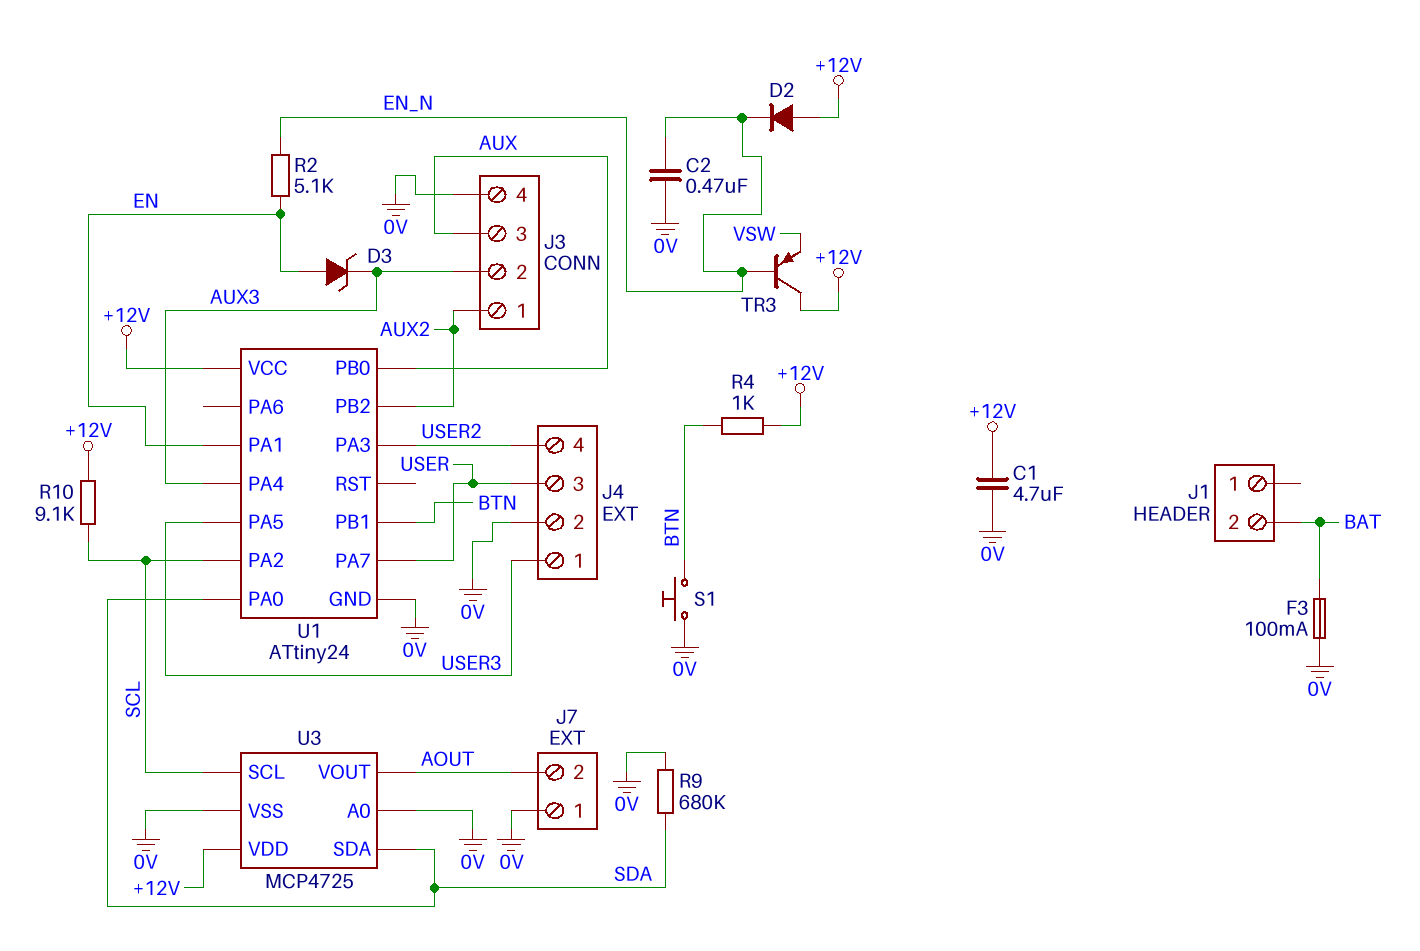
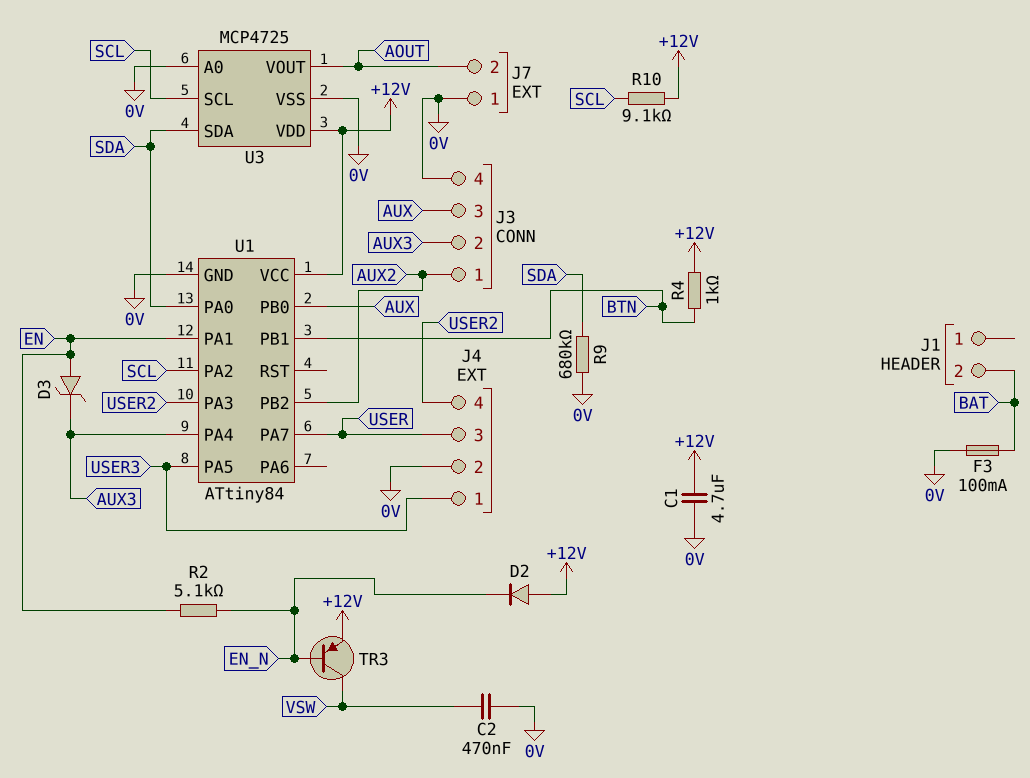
C2: 470nF (0V, EN_N) -> 470nF (0V, VSW)
S1: button (0V, BTN) -> none
TR3: PNP (B EN_N, C +12V, E VSW) -> PNP (B EN_N, C VSW, E +12V)
U1: ATtiny24 -> ATtiny84

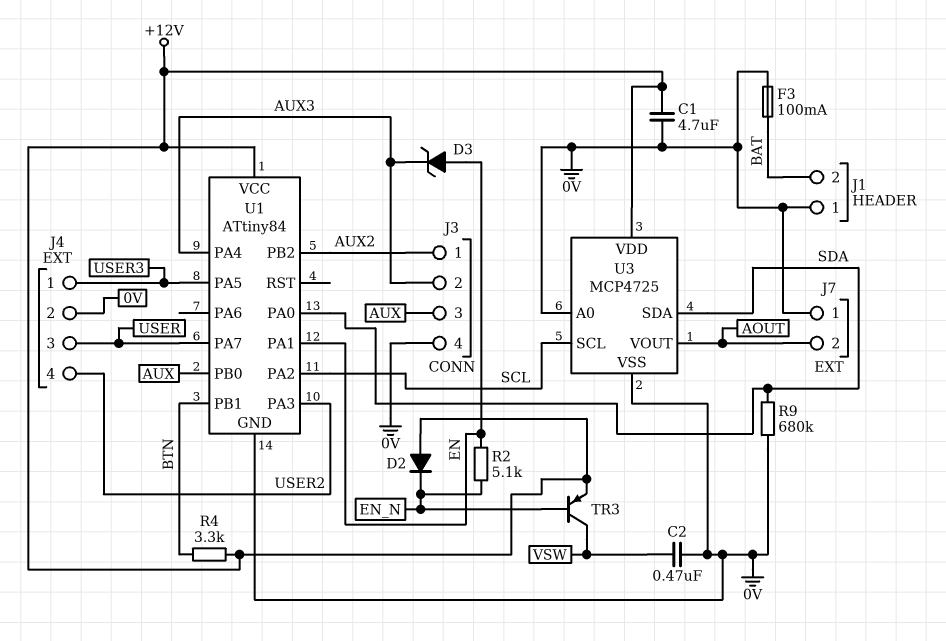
J1 pin 1: none -> 0V
R4: 1k (+12V, BTN) -> 3.3k (+12V, BTN)
R10: 9.1k (+12V, SCL) -> none

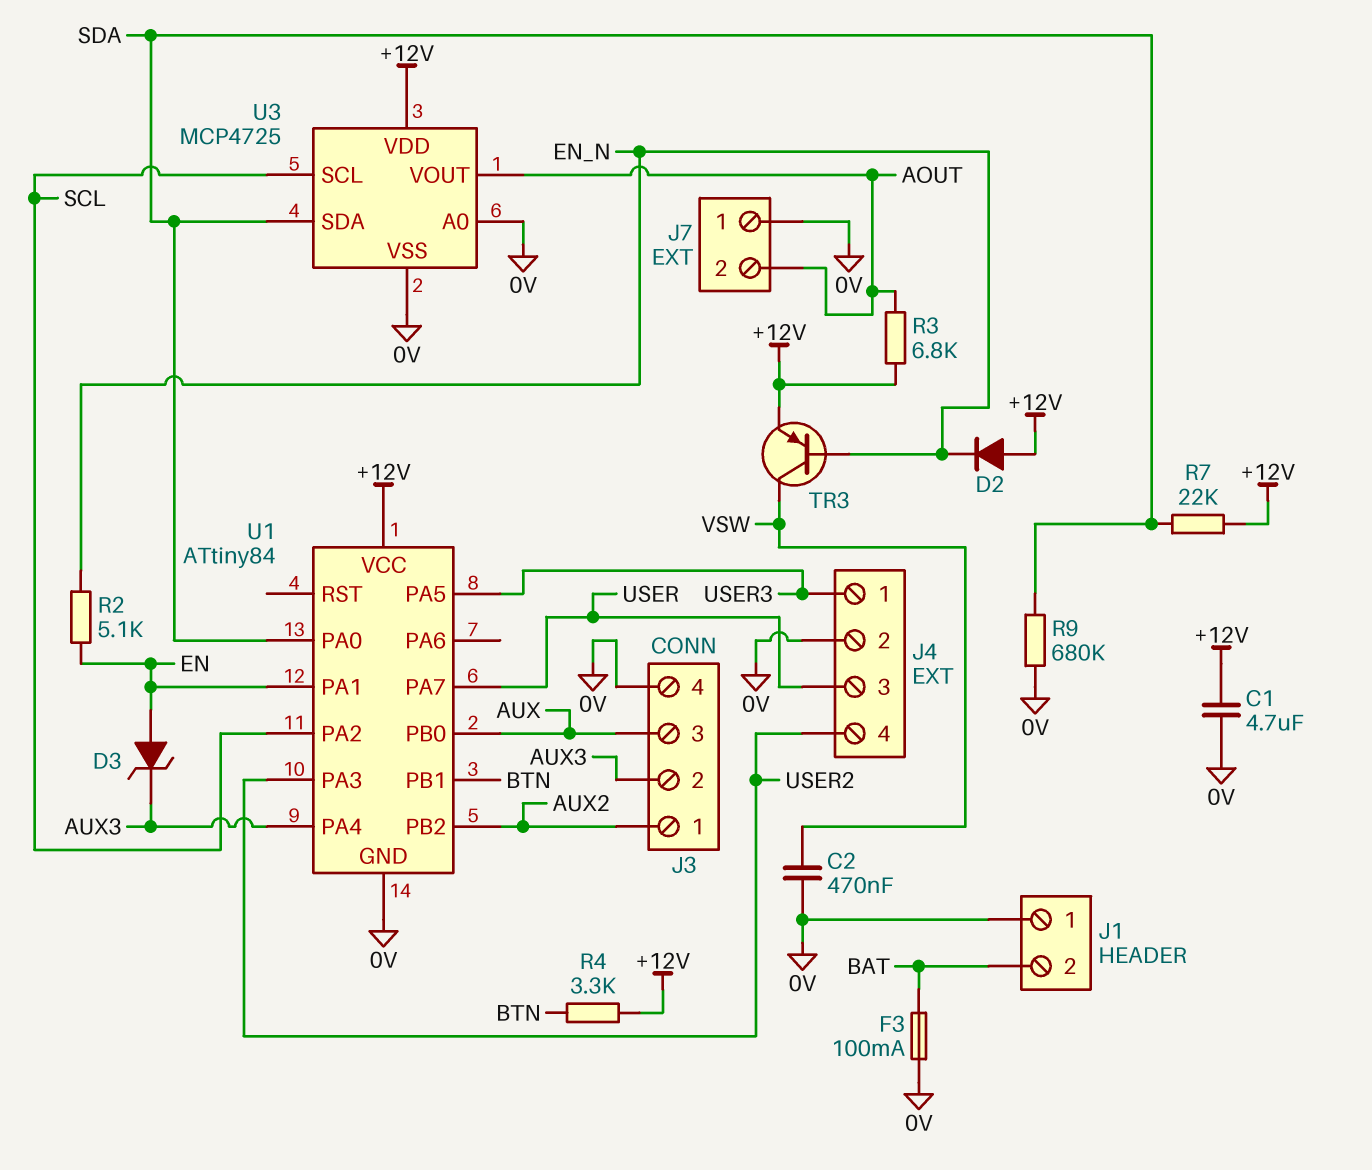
R3: none -> 6.8k (+12V, AOUT)
R7: none -> 22k (+12V, SDA)

